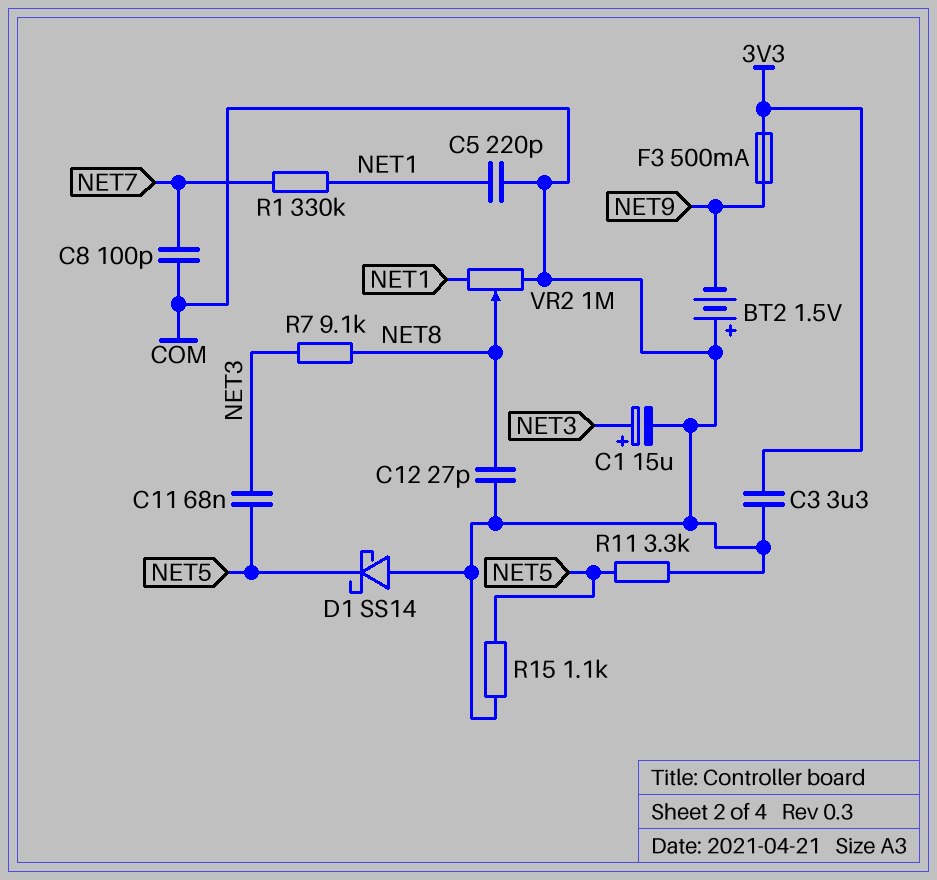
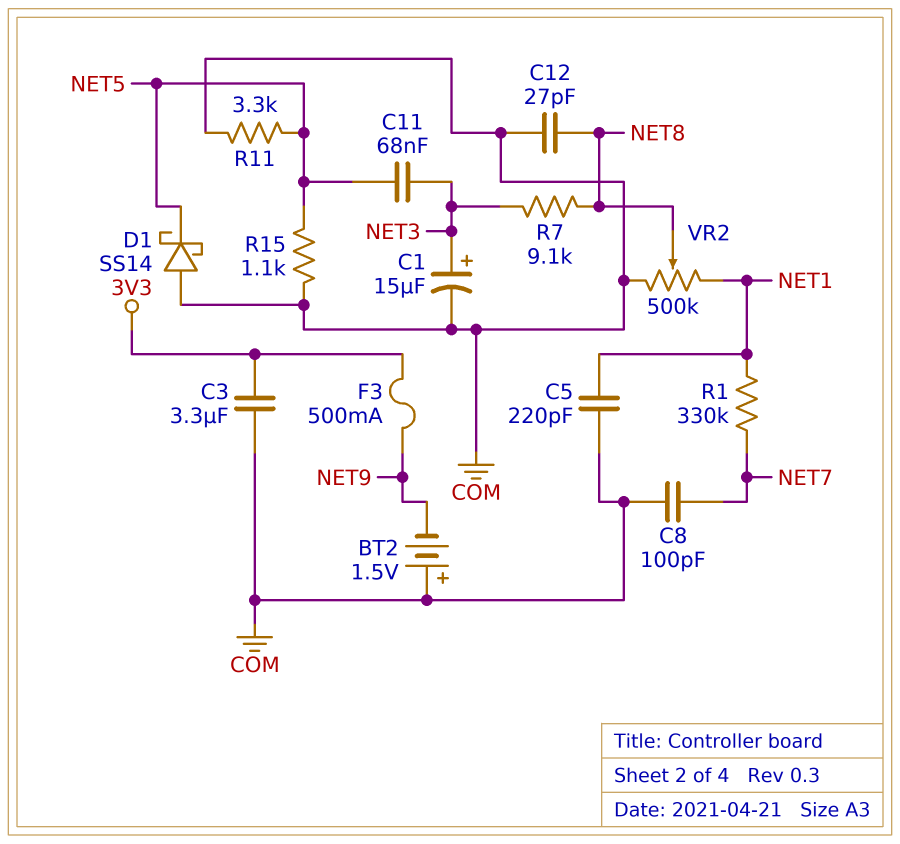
VR2: 1M (COM, NET1, wiper NET8) -> 500k (COM, NET1, wiper NET8)

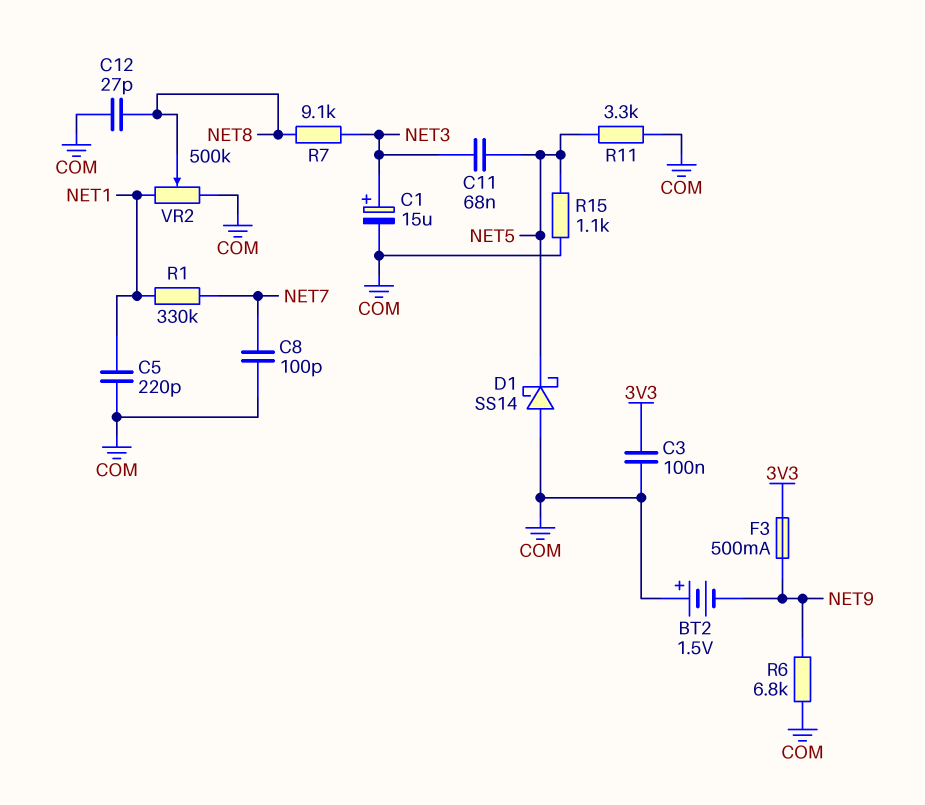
C3: 3.3uF (3V3, COM) -> 100nF (3V3, COM)
R6: none -> 6.8k (COM, NET9)

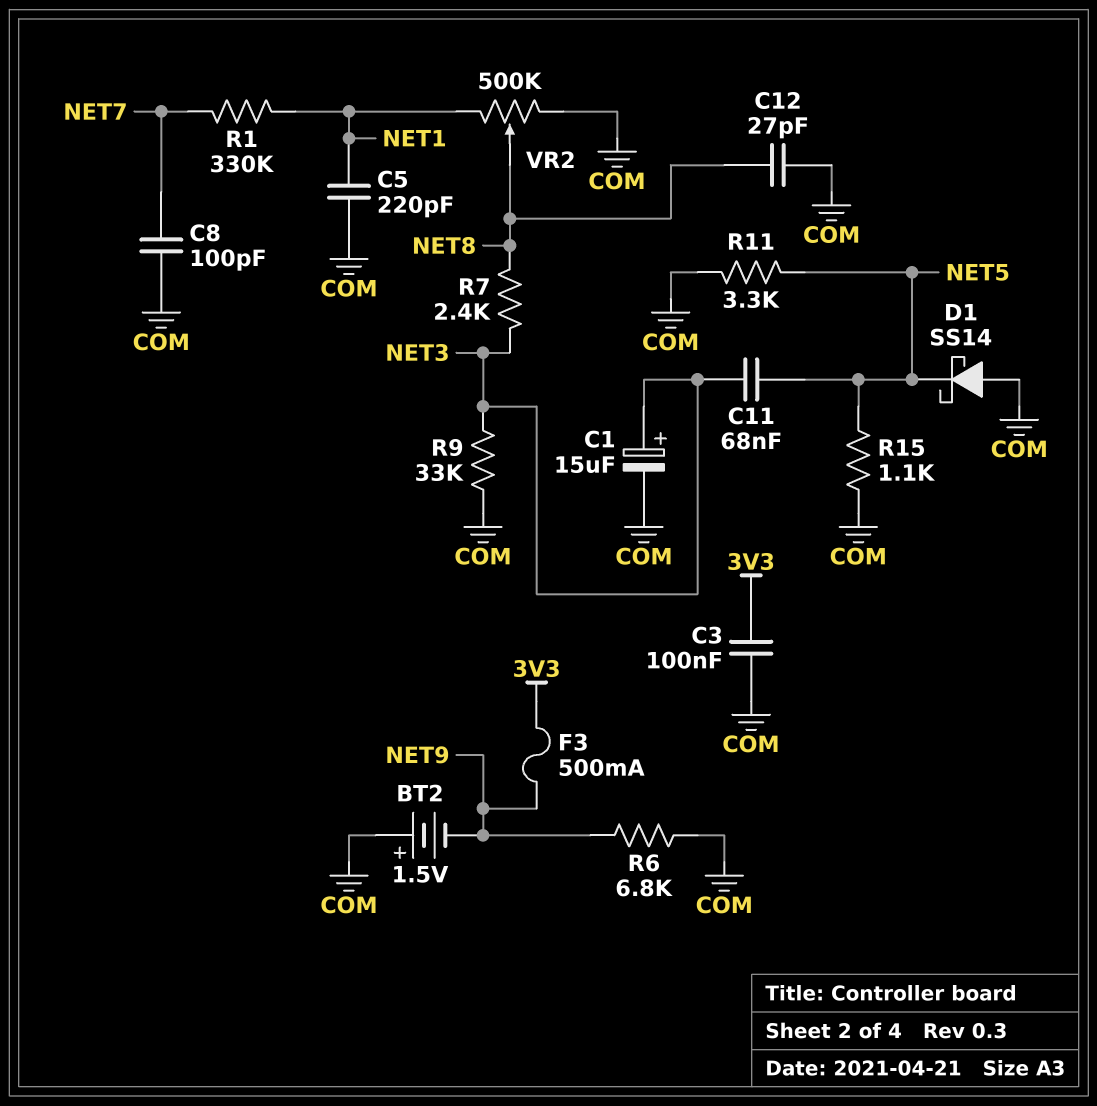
R7: 9.1k (NET3, NET8) -> 2.4k (NET3, NET8)
R9: none -> 33k (COM, NET3)

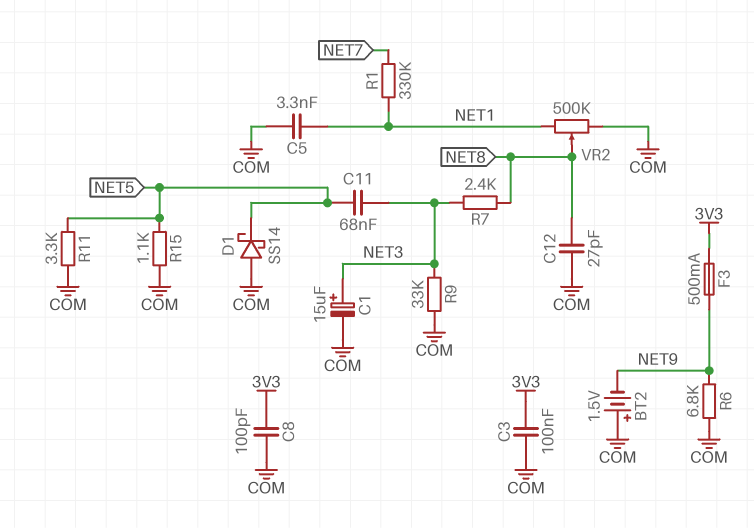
C5: 220pF (COM, NET1) -> 3.3nF (COM, NET1)
C8: 100pF (COM, NET7) -> 100pF (3V3, COM)

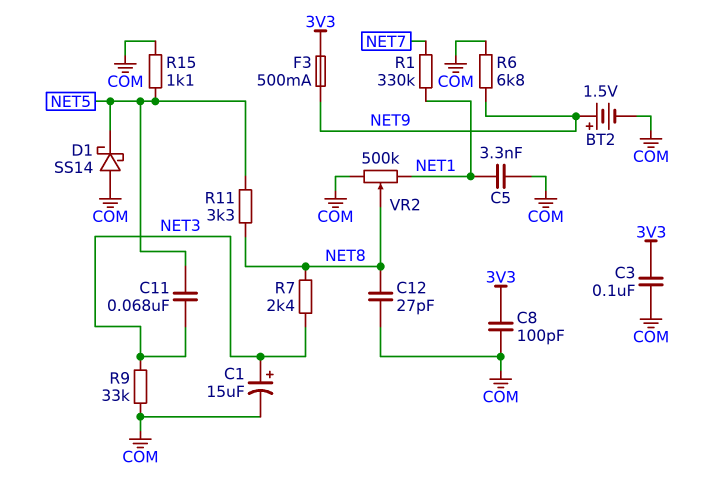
BT2: 1.5V (plus COM, minus NET9) -> 1.5V (plus NET9, minus COM)
R11: 3.3k (COM, NET5) -> 3.3k (NET5, NET8)

